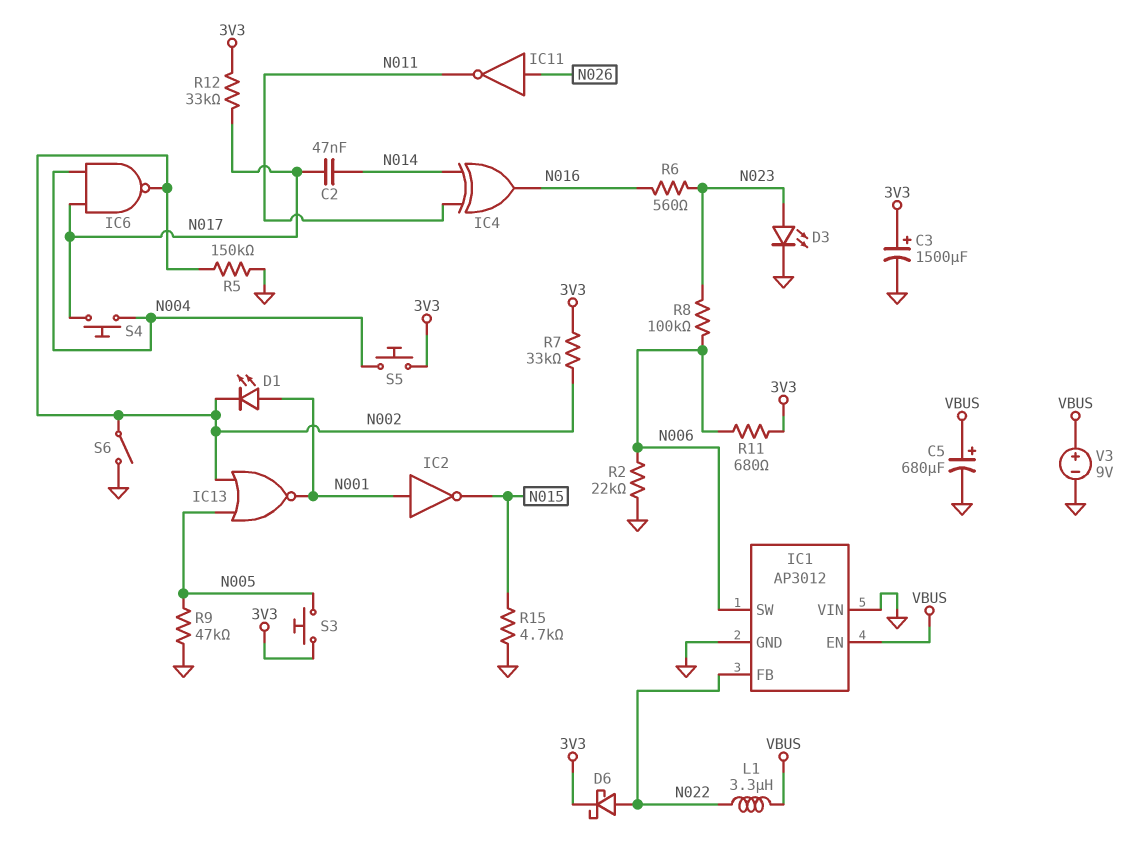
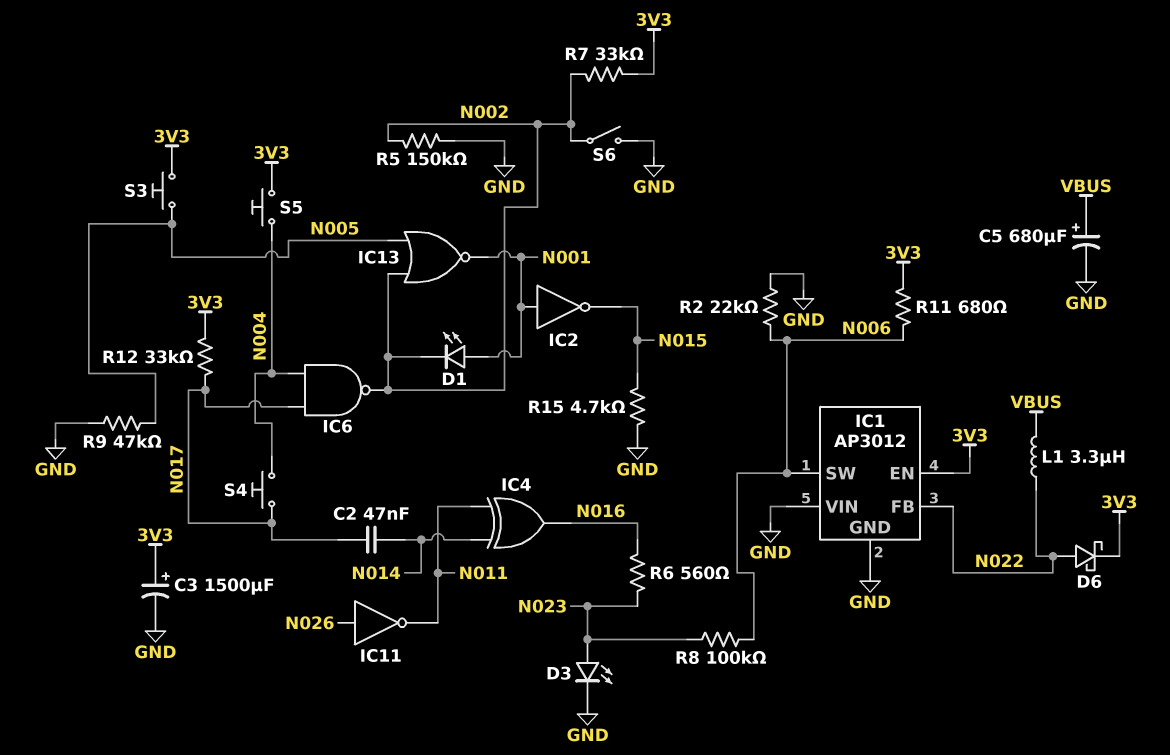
IC1 pin EN: VBUS -> 3V3
V3: 9V (plus VBUS, minus GND) -> none

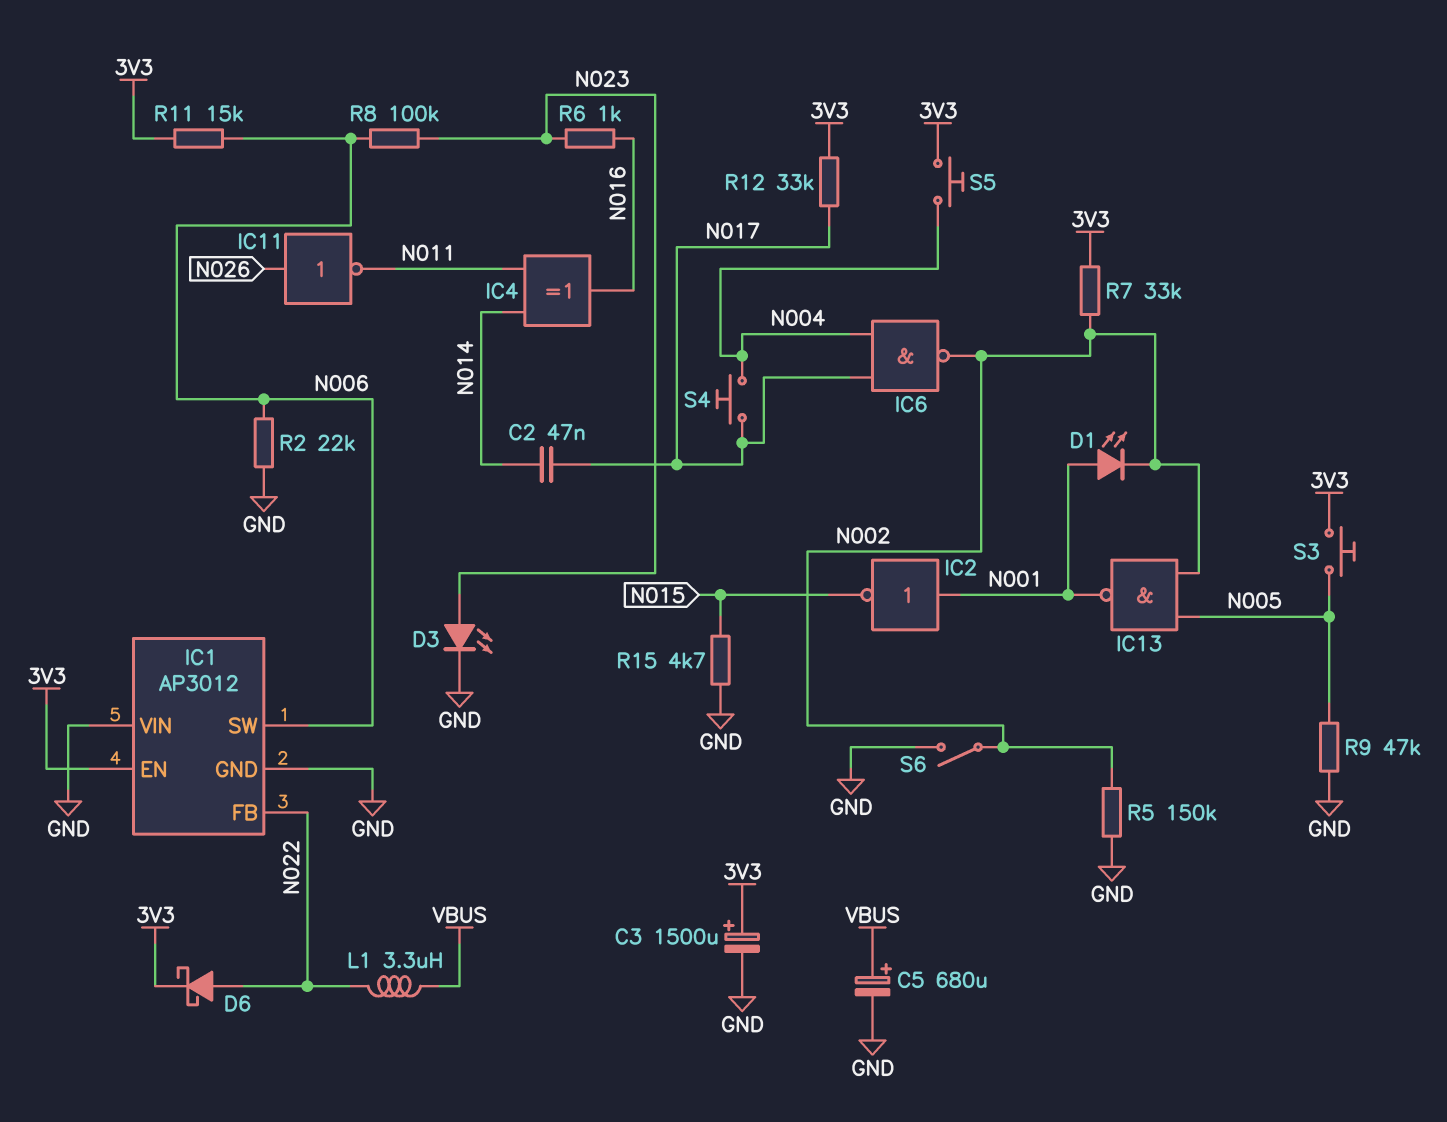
IC13: NOR (in N002, in N005, out N001) -> NAND (in N002, in N005, out N001)
R6: 560 (N016, N023) -> 1k (N016, N023)
R11: 680 (3V3, N006) -> 15k (3V3, N006)

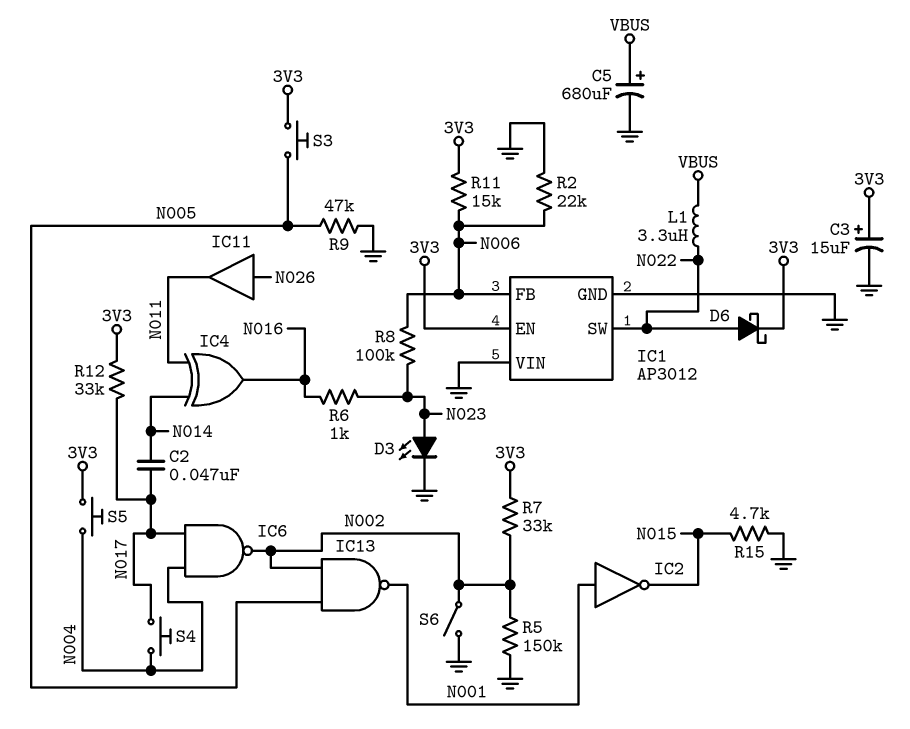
C3: 1500uF (plus 3V3, minus GND) -> 15uF (plus 3V3, minus GND)
D1: LED (A N001, K N002) -> none
IC1 pin FB: N022 -> N006
IC1 pin SW: N006 -> N022
IC11: NOT (in N026, out N011) -> buffer (in N026, out N011)

